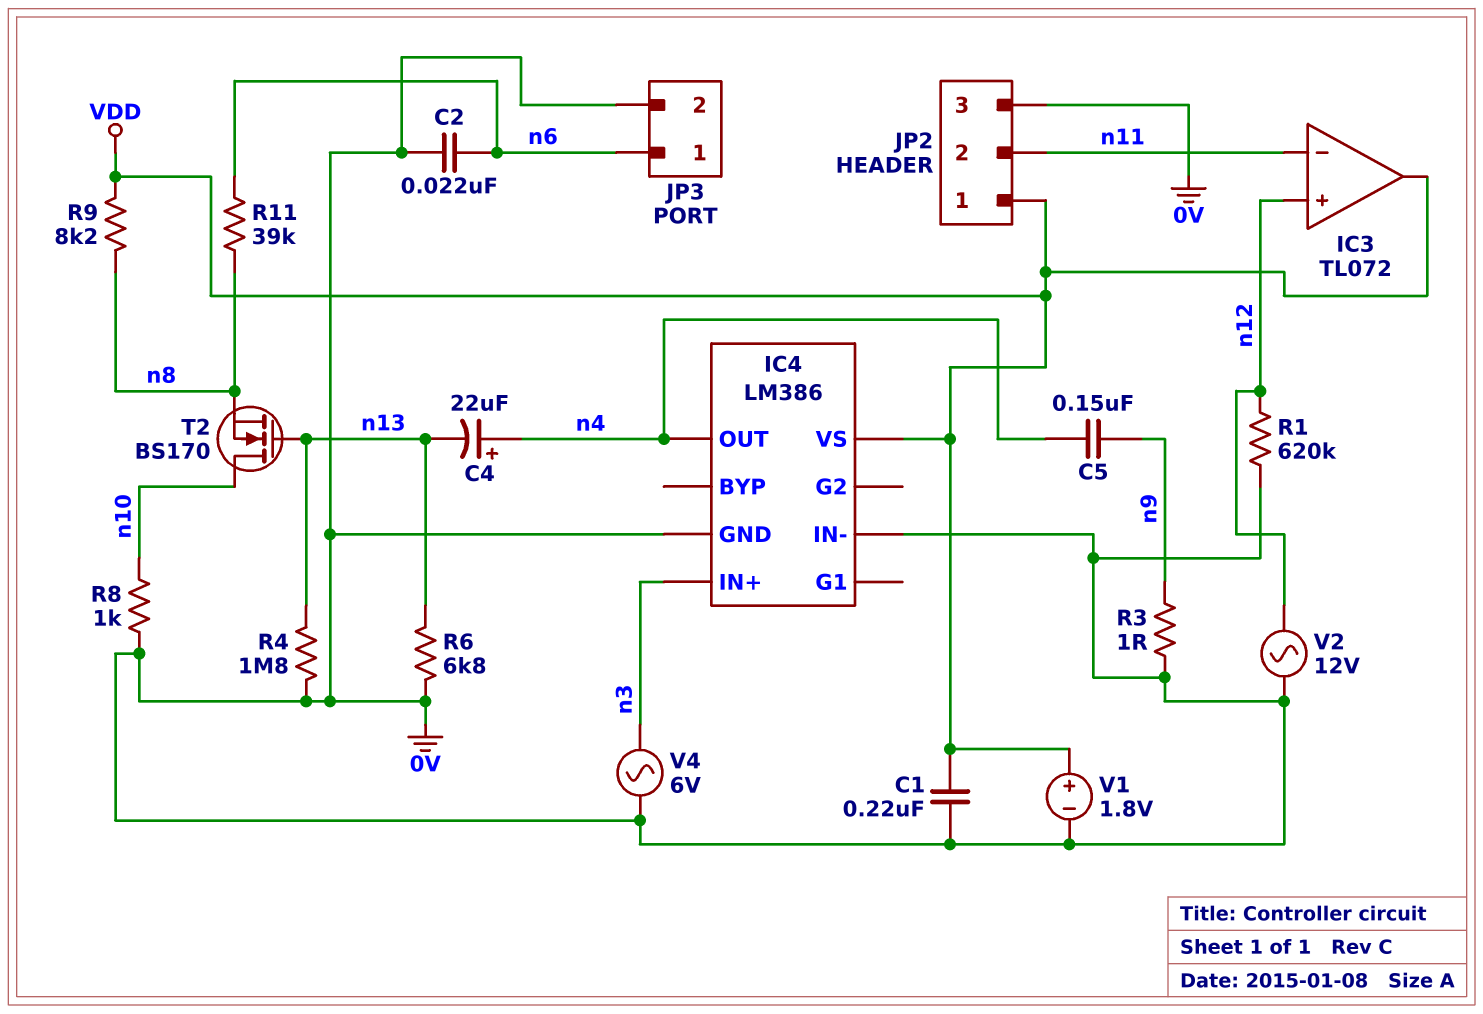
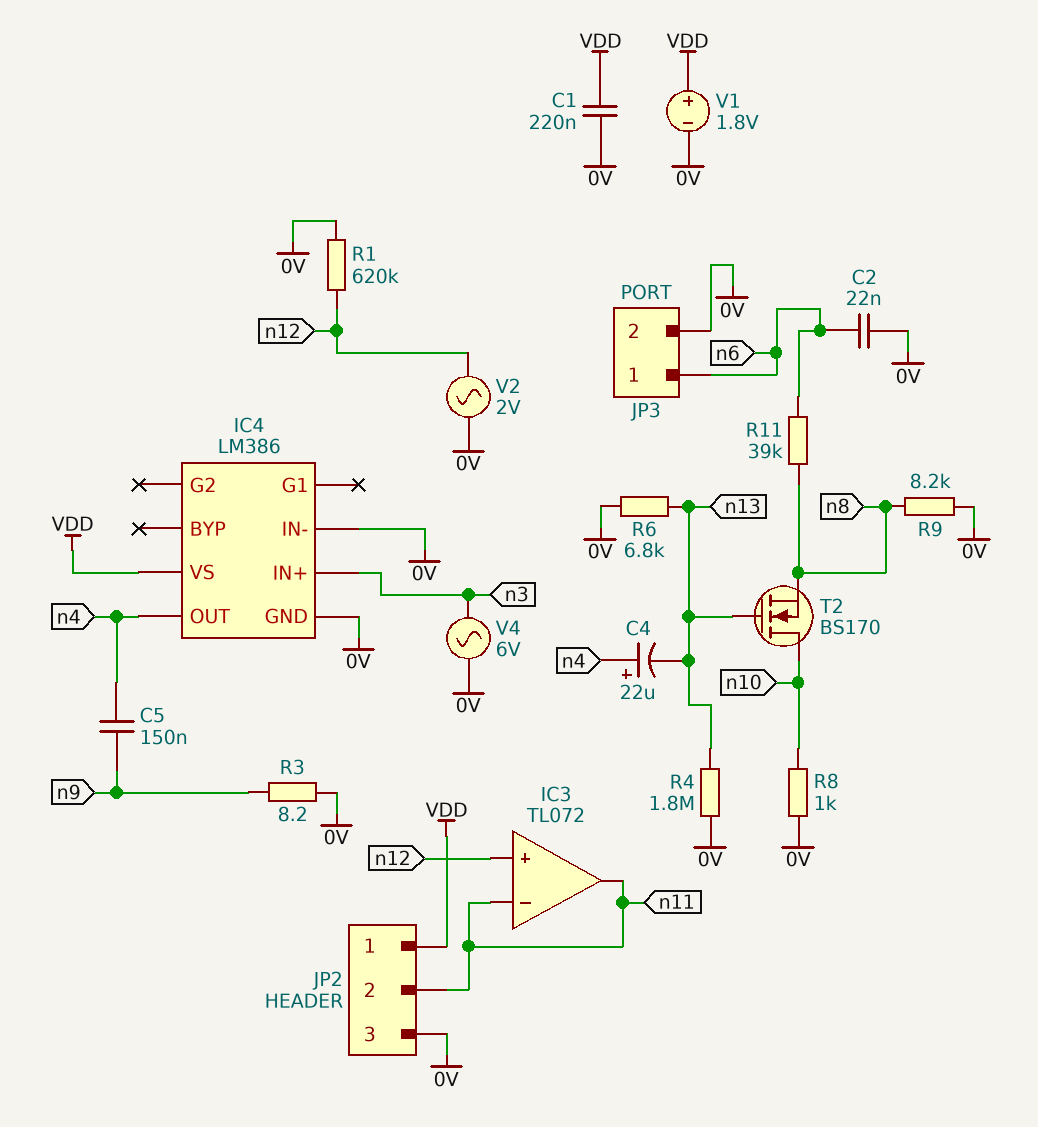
IC3 pin out: VDD -> n11
R3: 1 (0V, n9) -> 8.2 (0V, n9)
R9: 8.2k (VDD, n8) -> 8.2k (0V, n8)
V2: AC 12V (0V, n12) -> AC 2V (0V, n12)

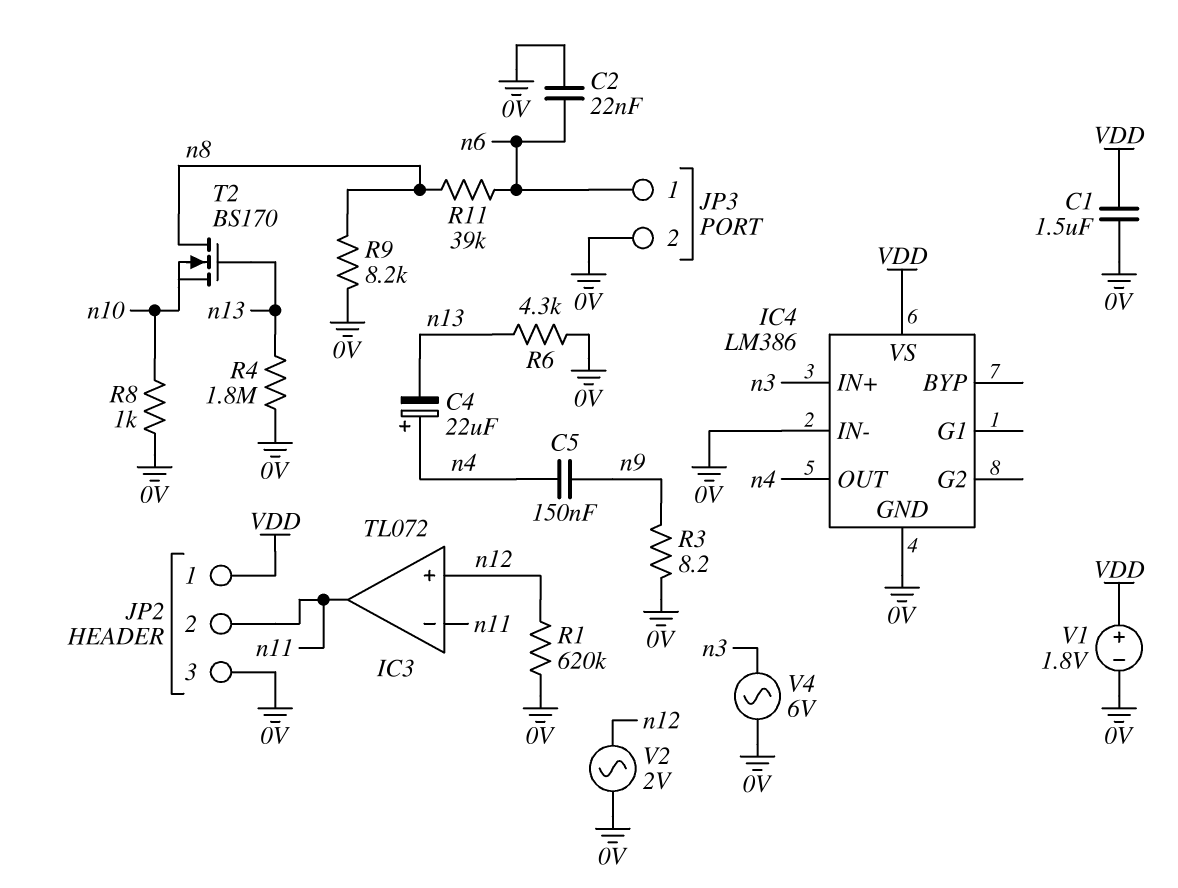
C1: 220nF (0V, VDD) -> 1.5uF (0V, VDD)
R6: 6.8k (0V, n13) -> 4.3k (0V, n13)
T2: NMOS BS170 (G n13, D n10, S n8) -> NMOS BS170 (G n13, D n8, S n10)

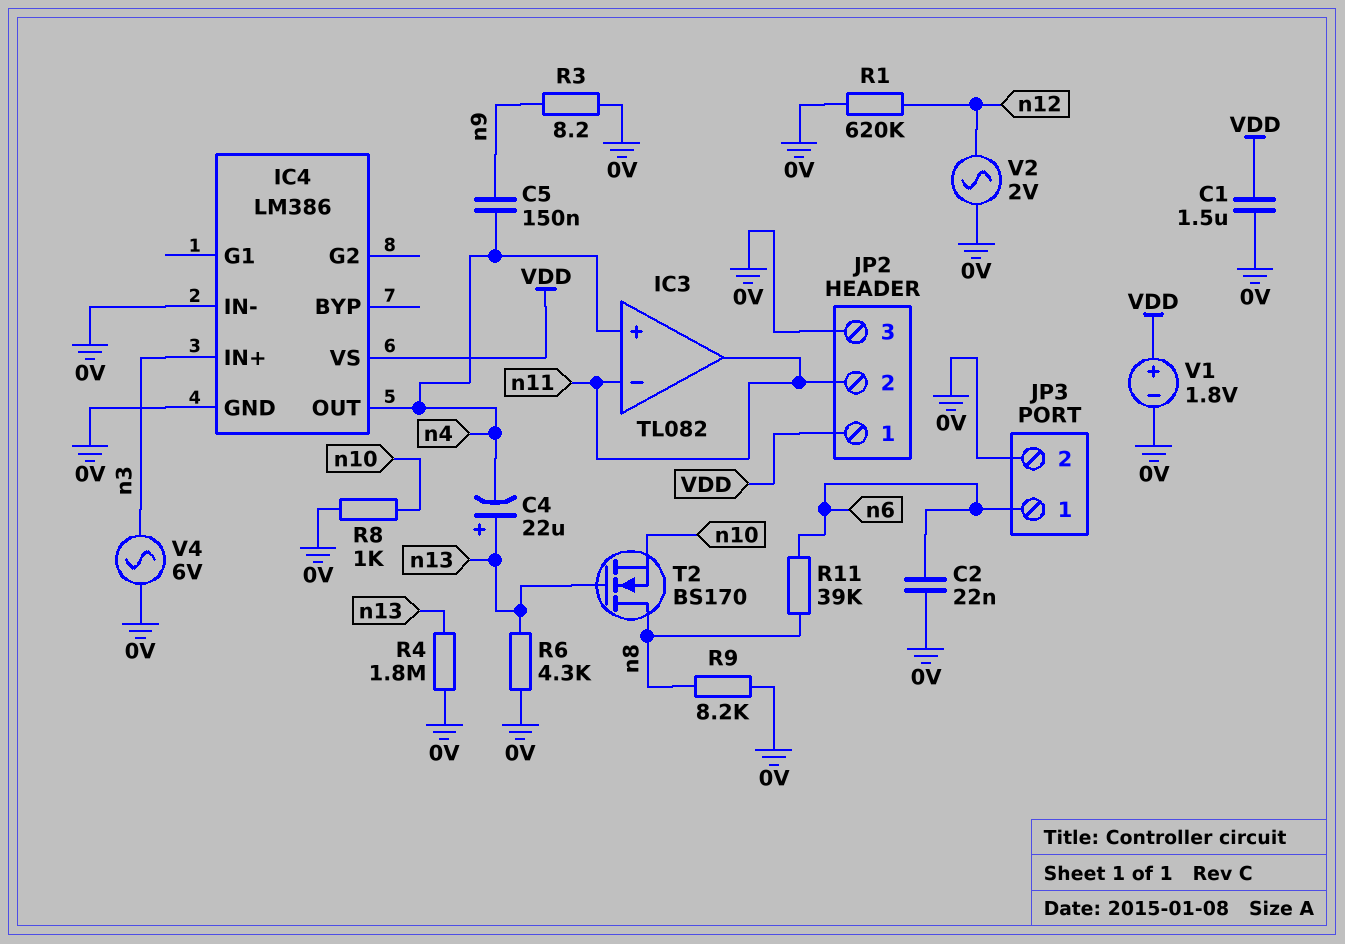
C4: 22uF (plus n4, minus n13) -> 22uF (plus n13, minus n4)
IC3: TL072 -> TL082
IC3 pin in+: n12 -> n4

